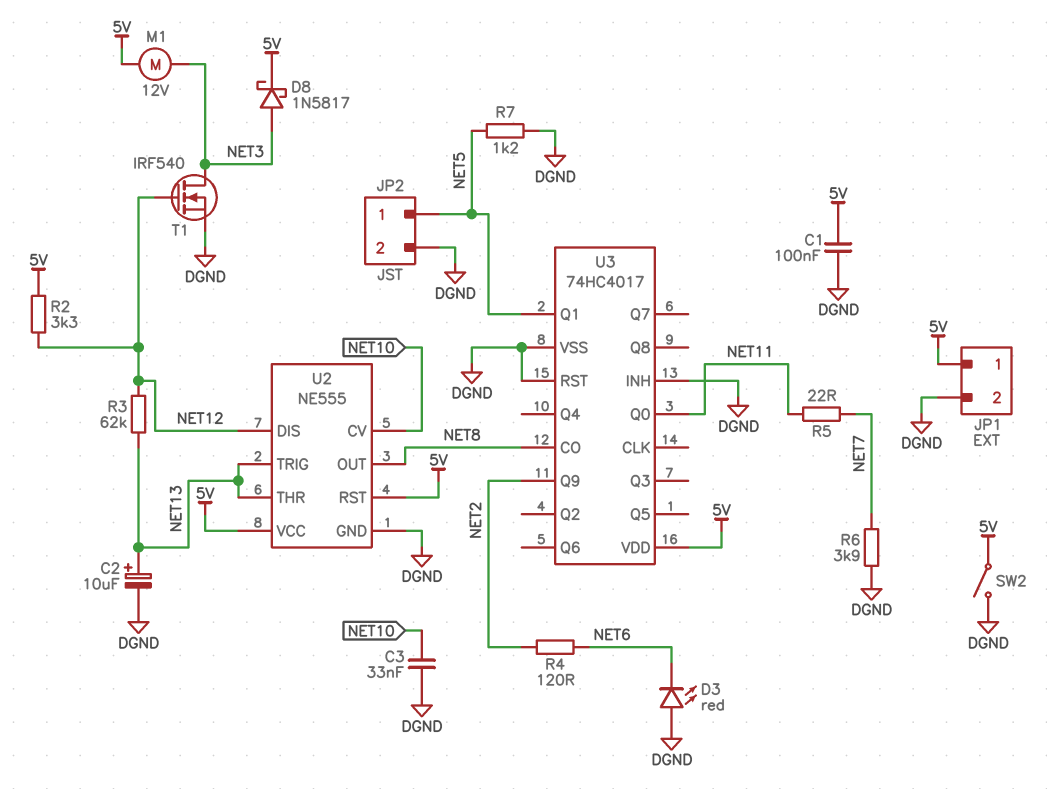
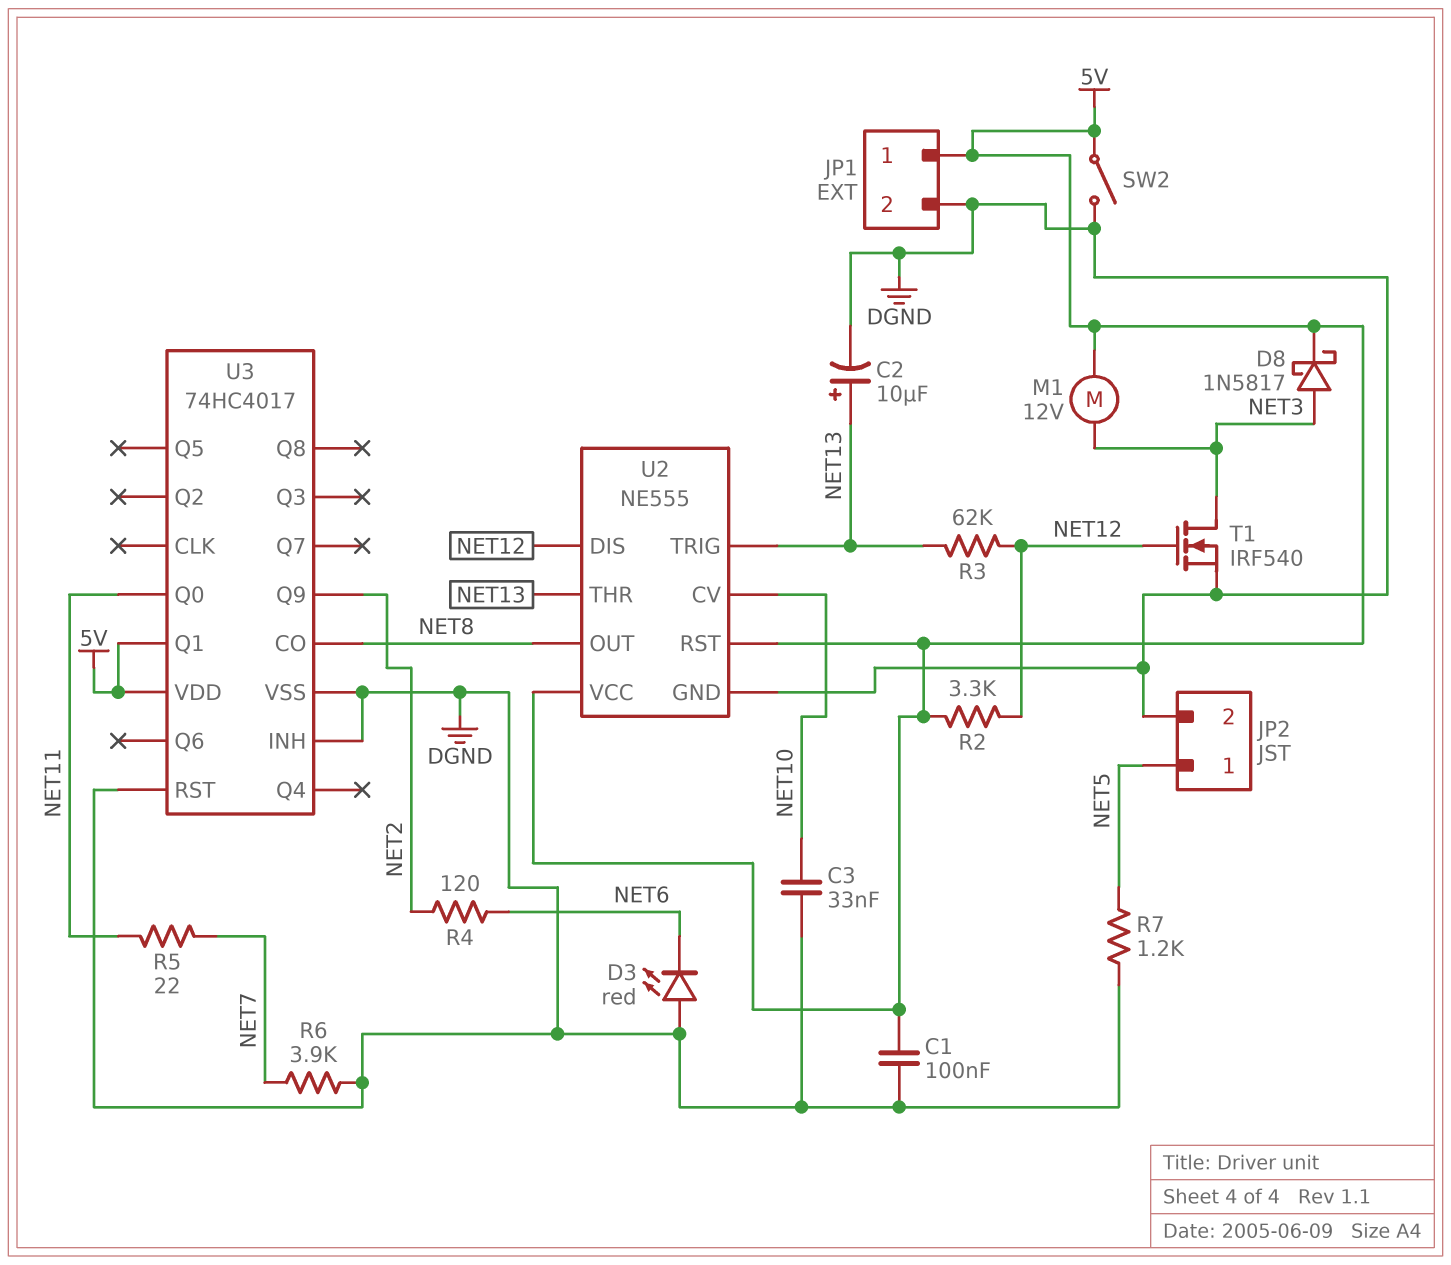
U3 pin Q1: NET5 -> 5V

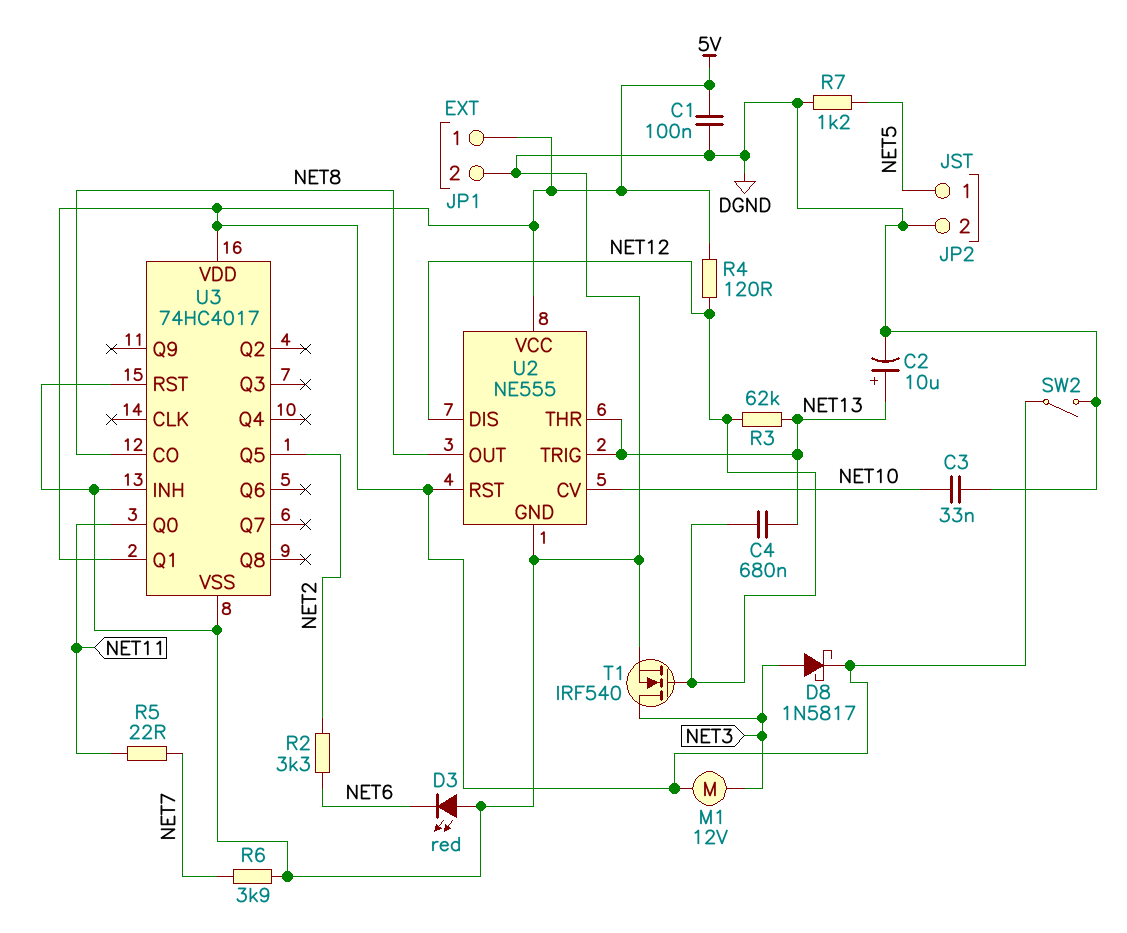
C4: none -> 680nF (NET12, NET13)
R2: 3.3k (5V, NET12) -> 3.3k (NET2, NET6)
R4: 120 (NET2, NET6) -> 120 (5V, NET12)
U3 pin Q5: none -> NET2
U3 pin Q9: NET2 -> none

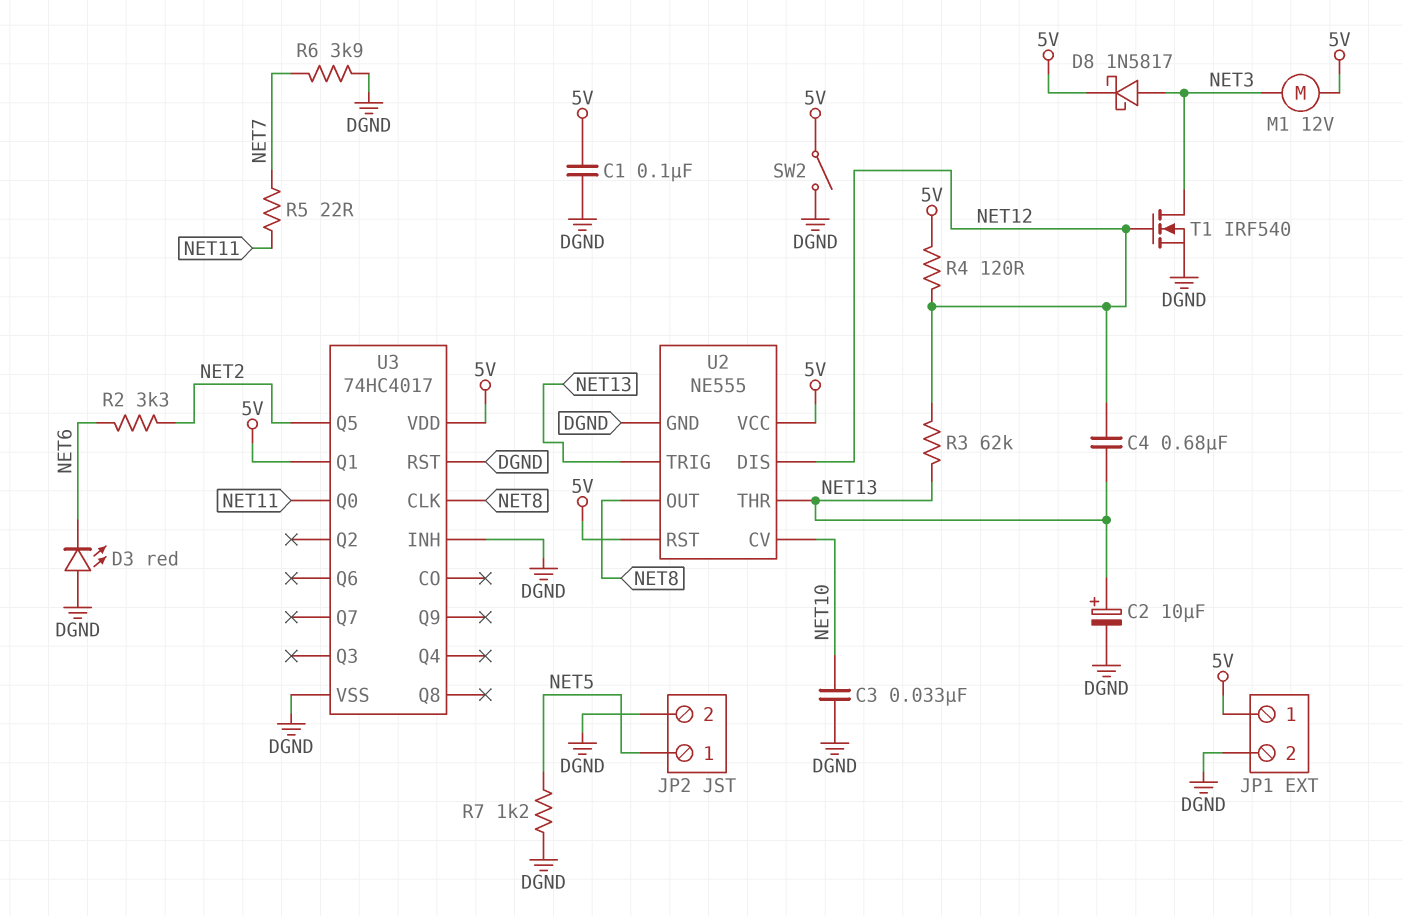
U3 pin CLK: none -> NET8
U3 pin CO: NET8 -> none

